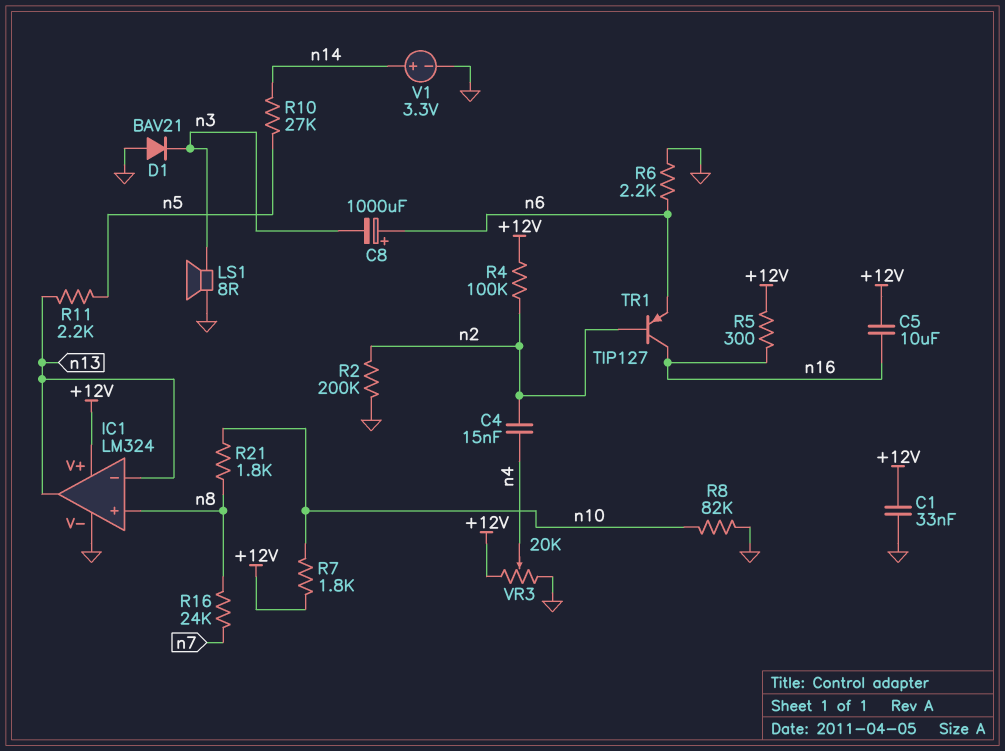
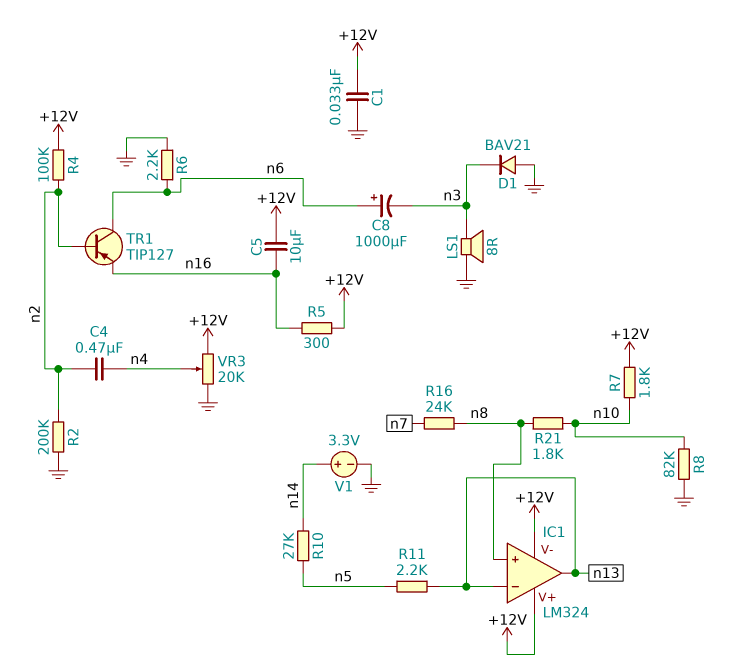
C4: 15nF (n2, n4) -> 470nF (n2, n4)
IC1 pin V-: GND -> +12V
TR1: PNP TIP127 (B n2, C n16, E n6) -> PNP TIP127 (B n2, C n6, E n16)

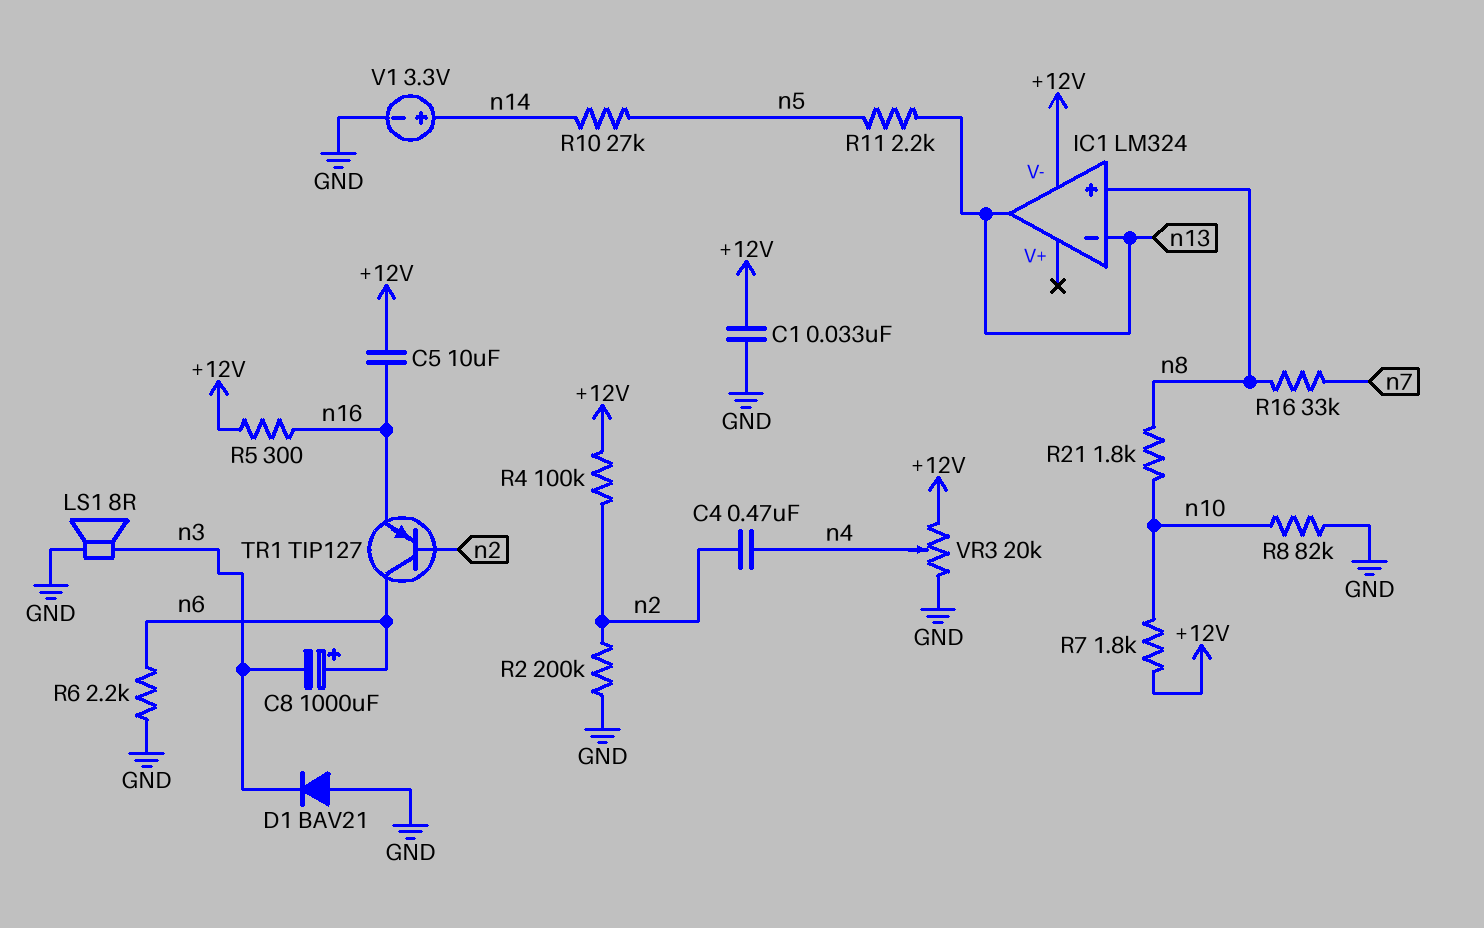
IC1 pin V+: +12V -> none
R16: 24k (n7, n8) -> 33k (n7, n8)

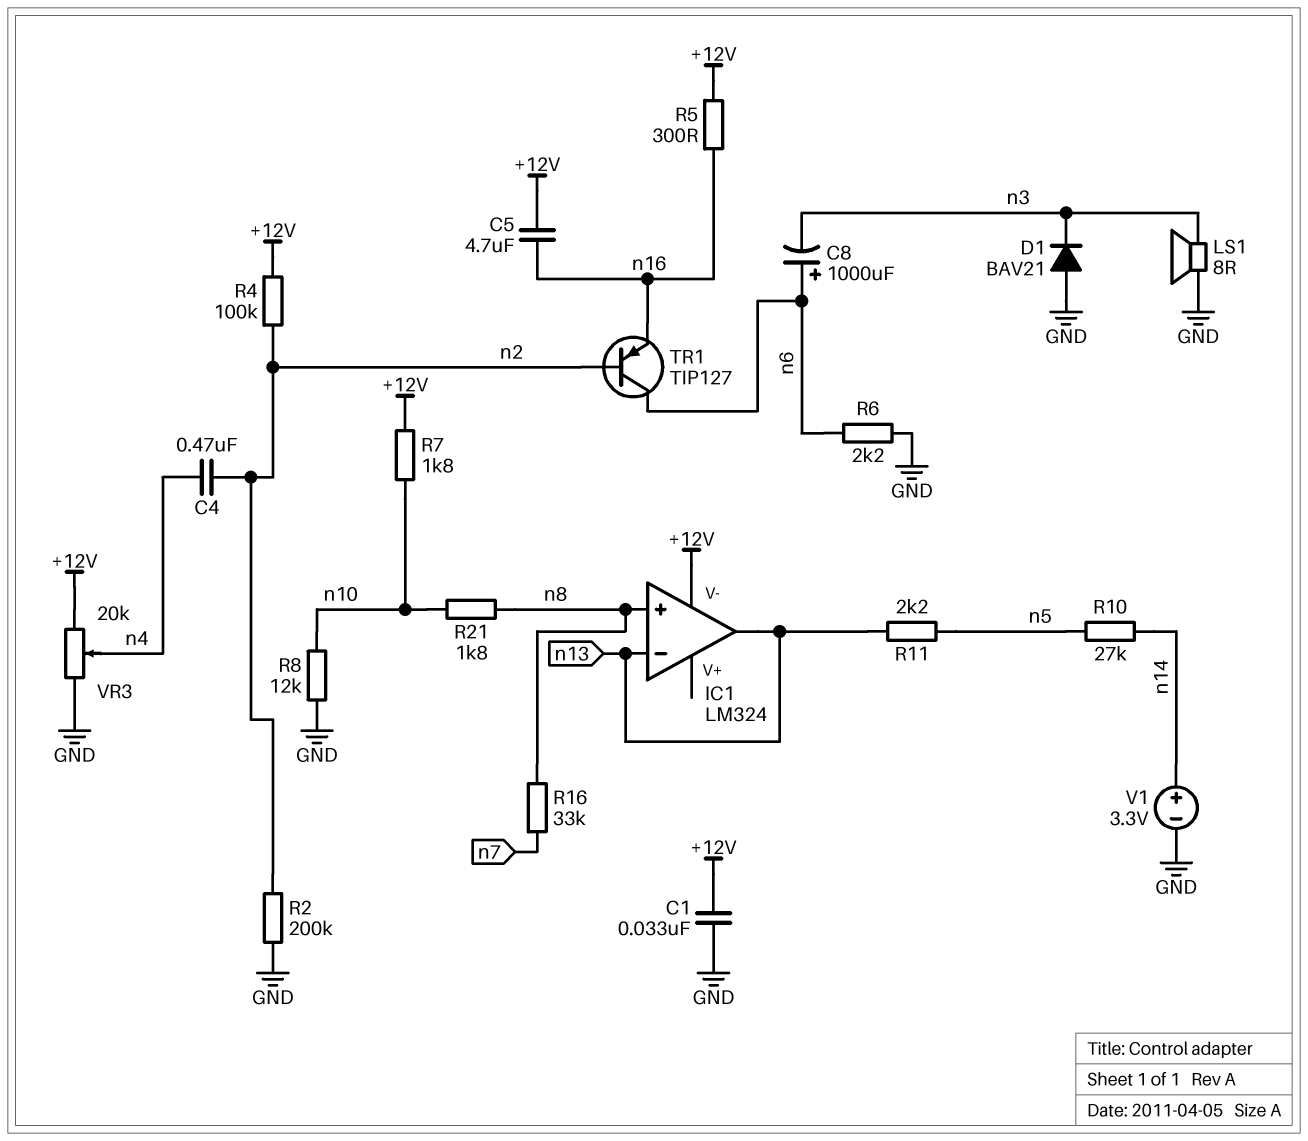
C5: 10uF (+12V, n16) -> 4.7uF (+12V, n16)
R8: 82k (GND, n10) -> 12k (GND, n10)

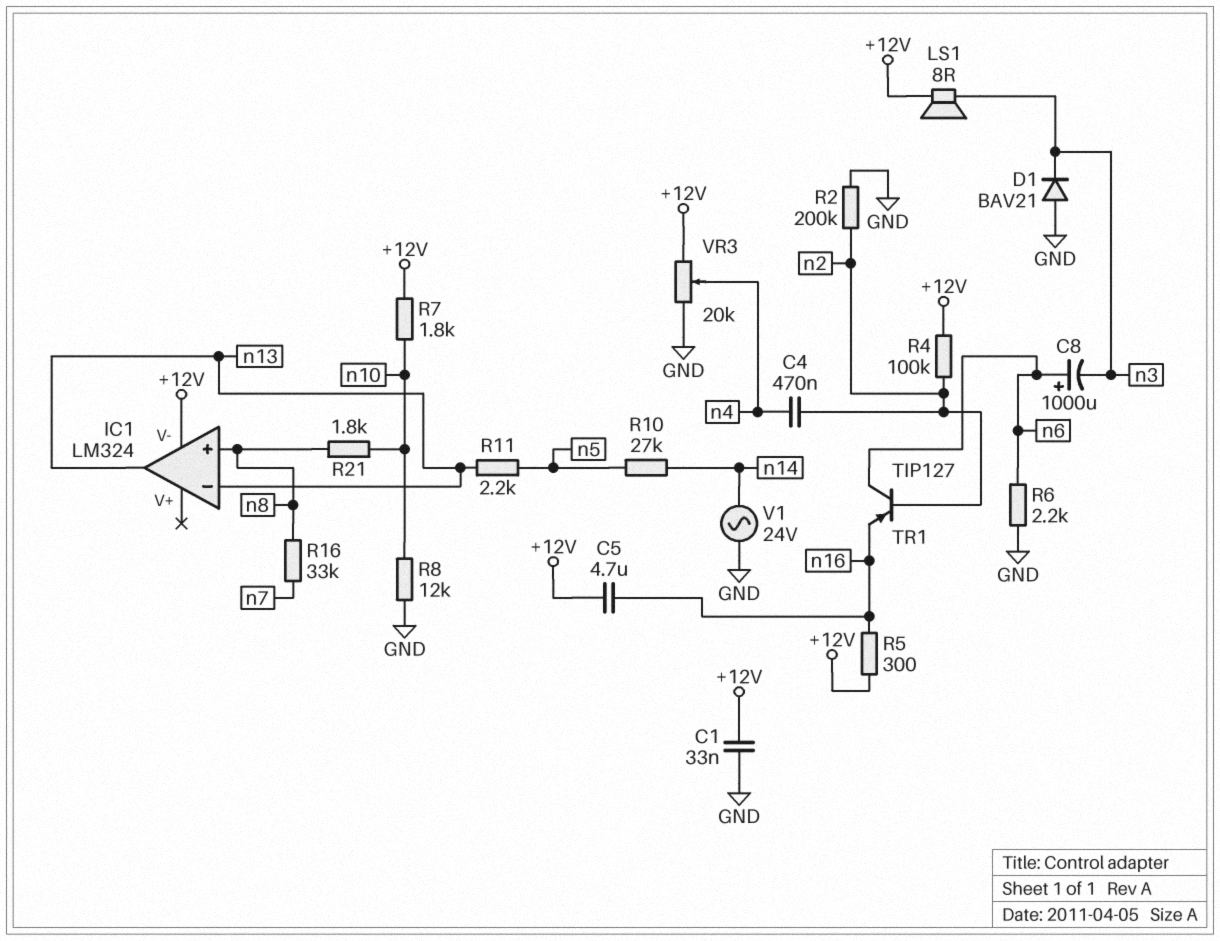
LS1: speaker 8R (GND, n3) -> speaker 8R (+12V, n3)
V1: 3.3V (plus n14, minus GND) -> AC 24V (GND, n14)

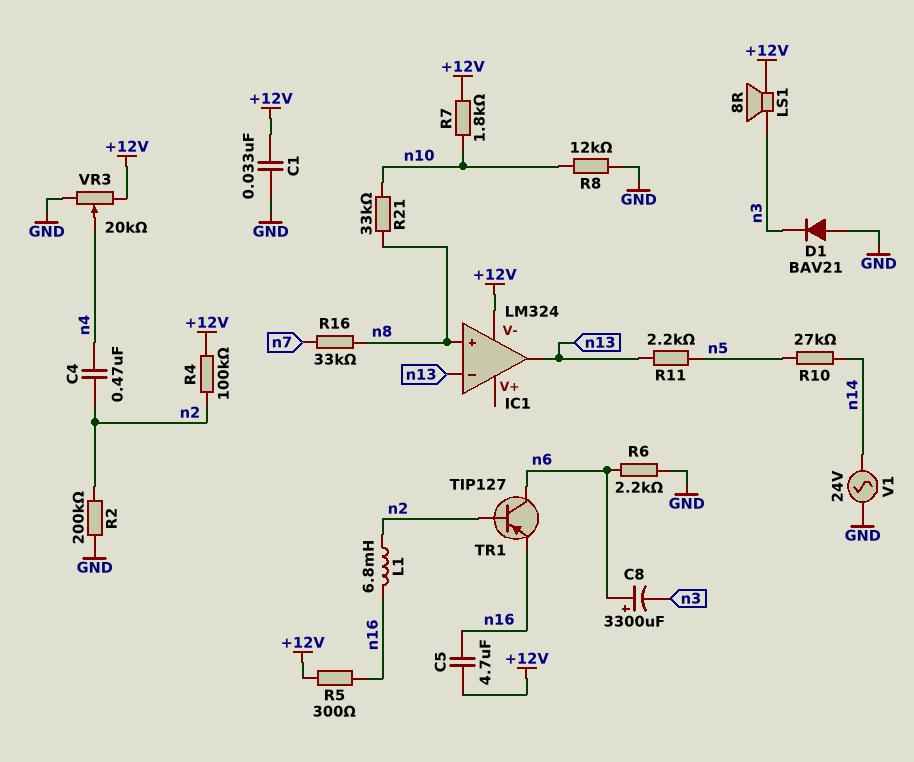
C8: 1000uF (plus n6, minus n3) -> 3300uF (plus n6, minus n3)
L1: none -> 6.8mH (n2, n16)
R21: 1.8k (n8, n10) -> 33k (n8, n10)

